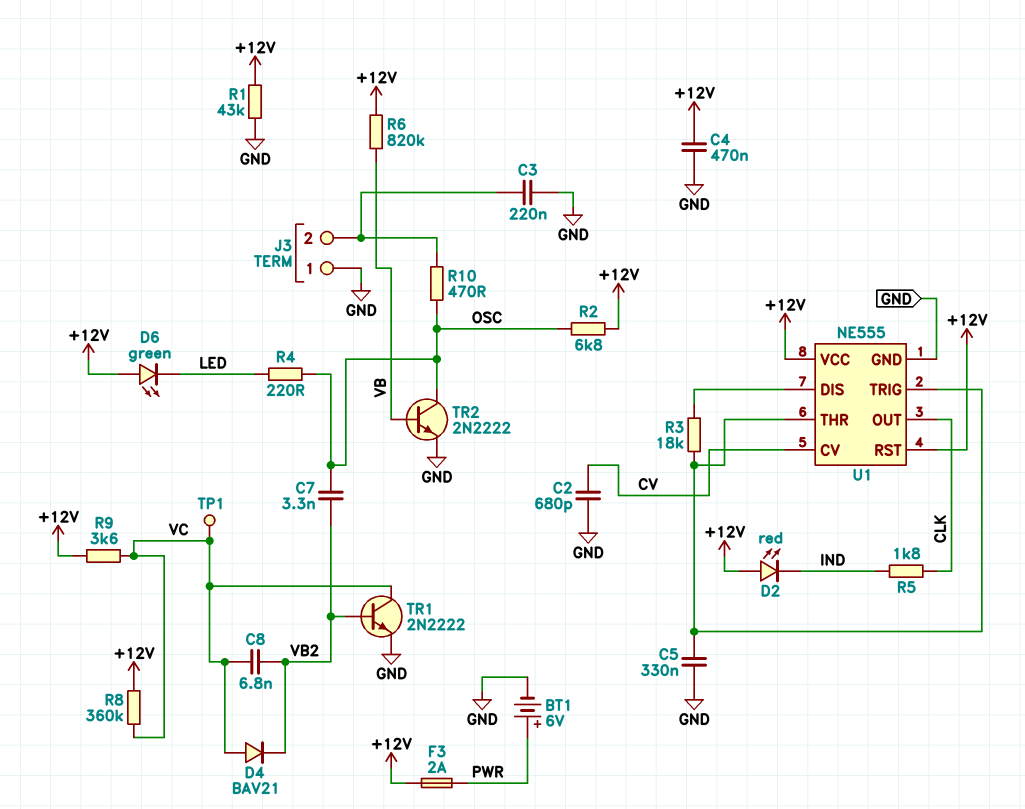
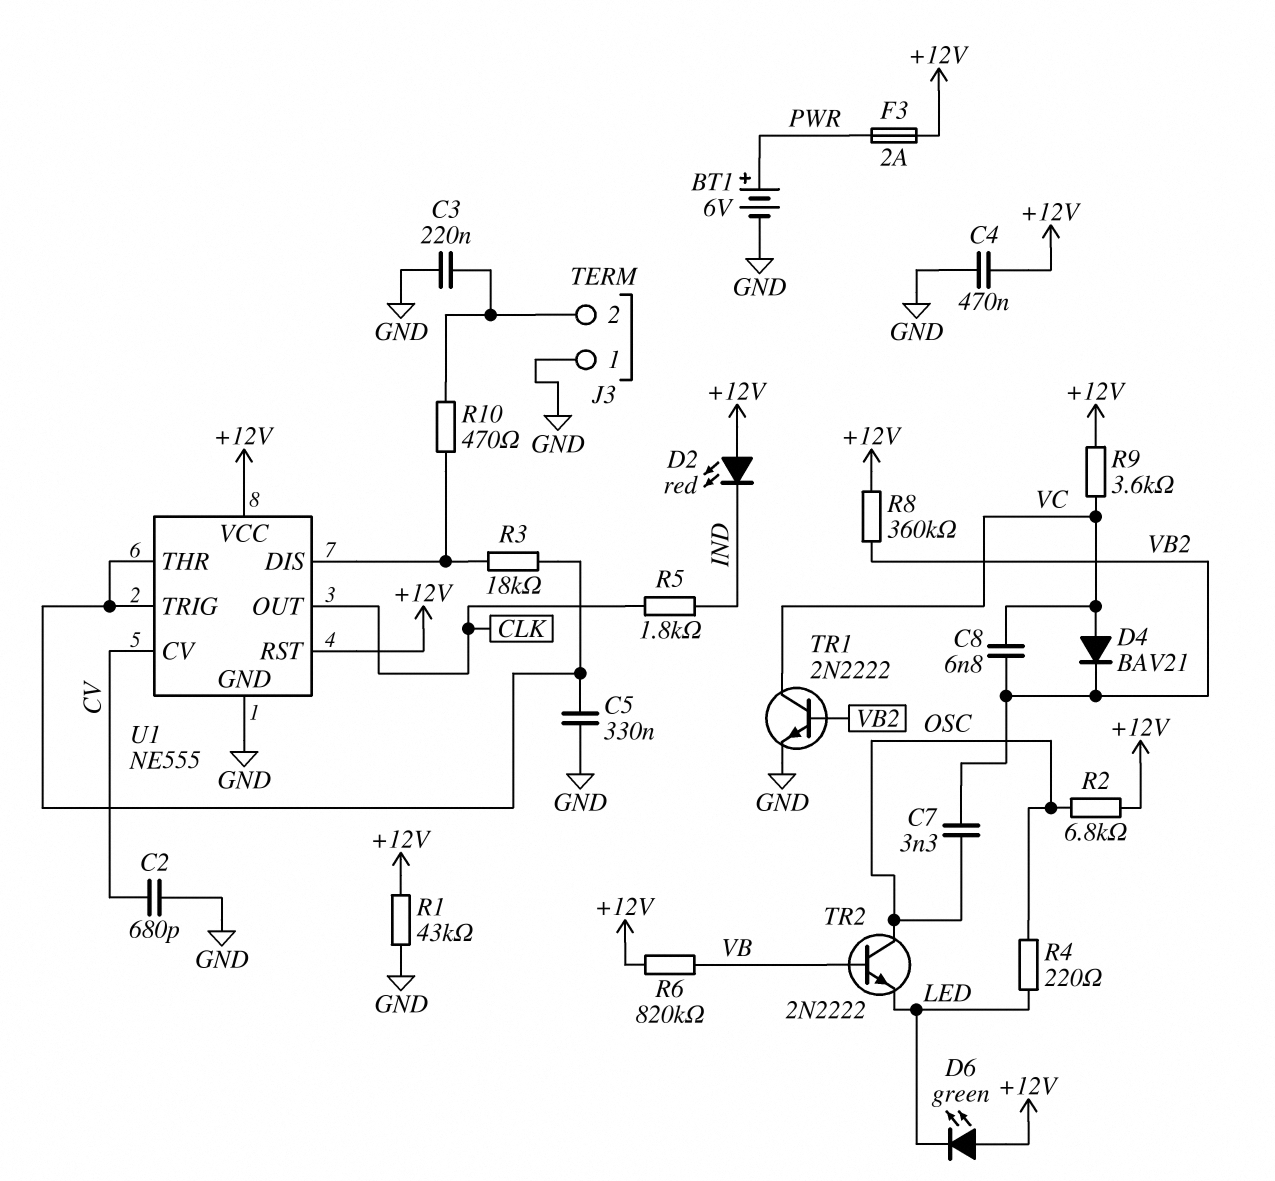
R8: 360k (+12V, VC) -> 360k (+12V, VB2)
R10: 470 (J3/2, OSC) -> 470 (J3/2, U1/DIS)
TP1: test point (VC) -> none
TR2: NPN 2N2222 (B VB, C OSC, E GND) -> NPN 2N2222 (B VB, C OSC, E LED)

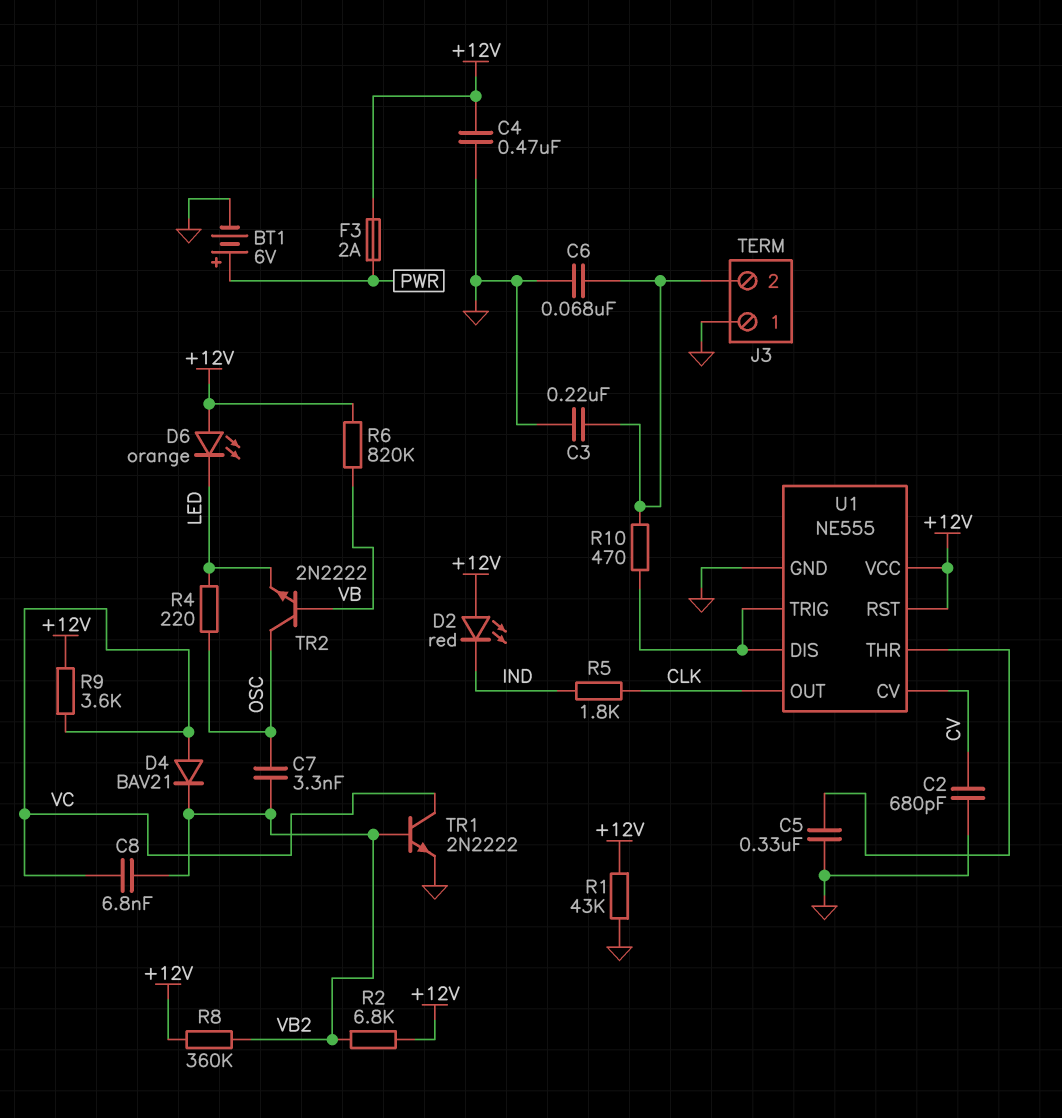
C6: none -> 68nF (GND, J3/2)
D6: LED green (A +12V, K LED) -> LED orange (A +12V, K LED)
R2: 6.8k (+12V, OSC) -> 6.8k (+12V, VB2)
R3: 18k (U1/DIS, U1/THR) -> none
U1 pin TRIG: U1/THR -> U1/DIS

